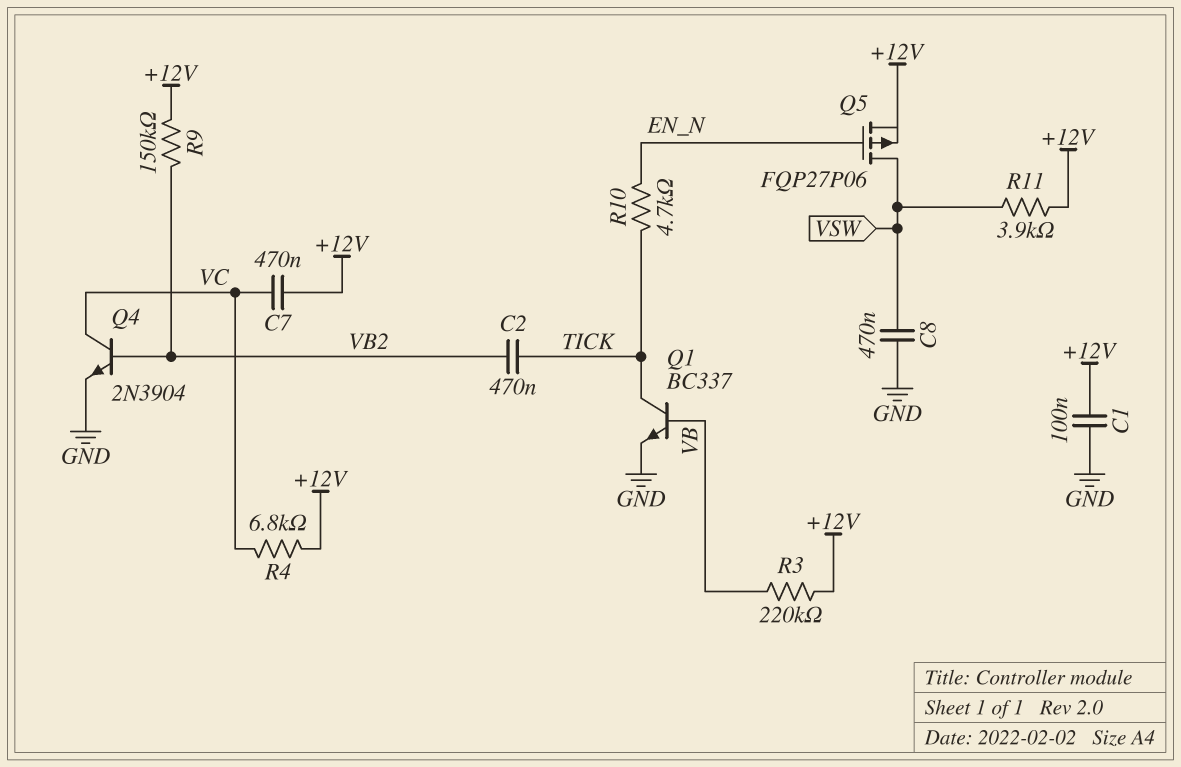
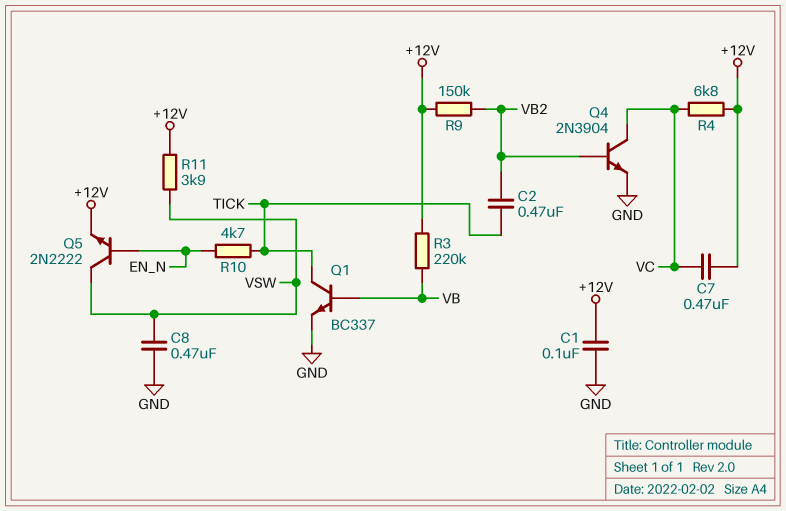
Q5: PMOS FQP27P06 (G EN_N, D VSW, S +12V) -> NPN 2N2222 (B EN_N, C VSW, E +12V)

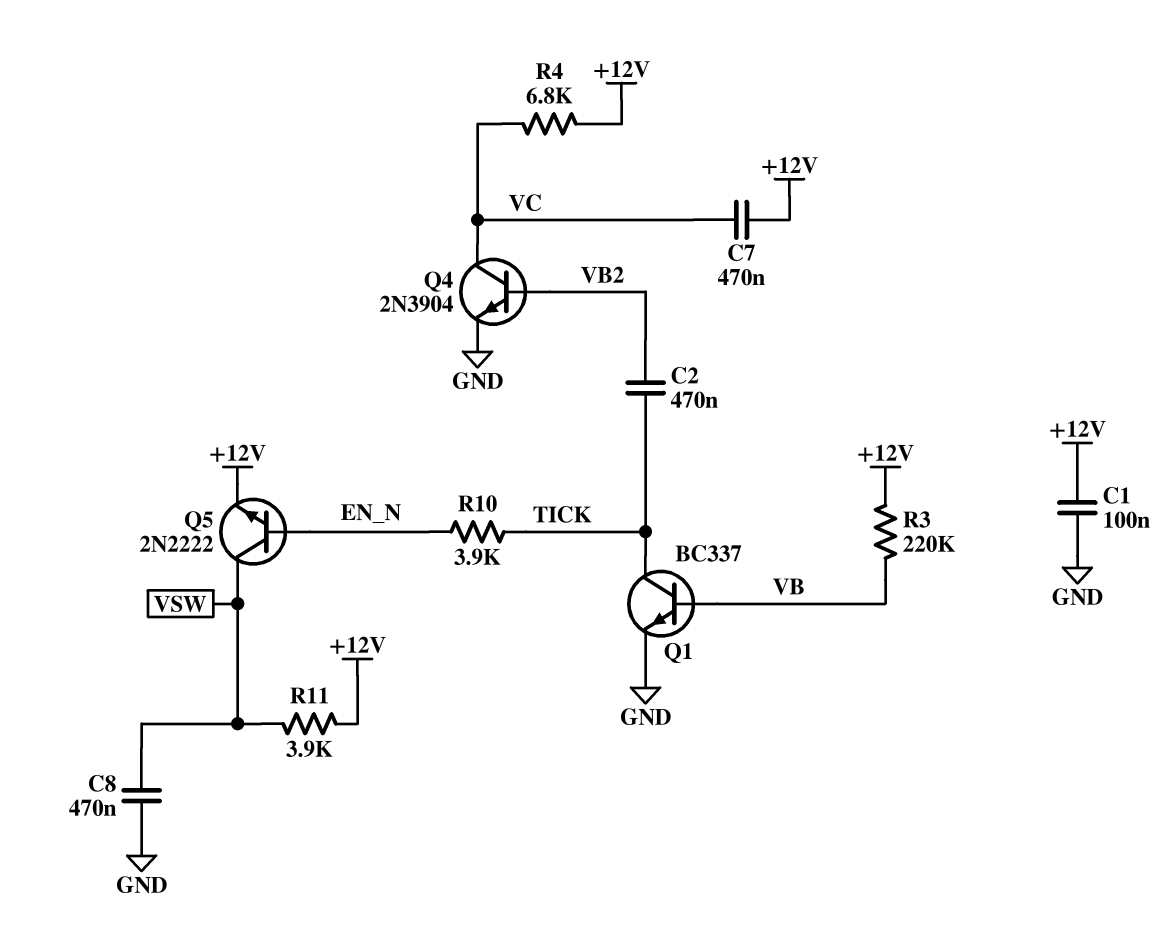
R9: 150k (+12V, VB2) -> none
R10: 4.7k (EN_N, TICK) -> 3.9k (EN_N, TICK)

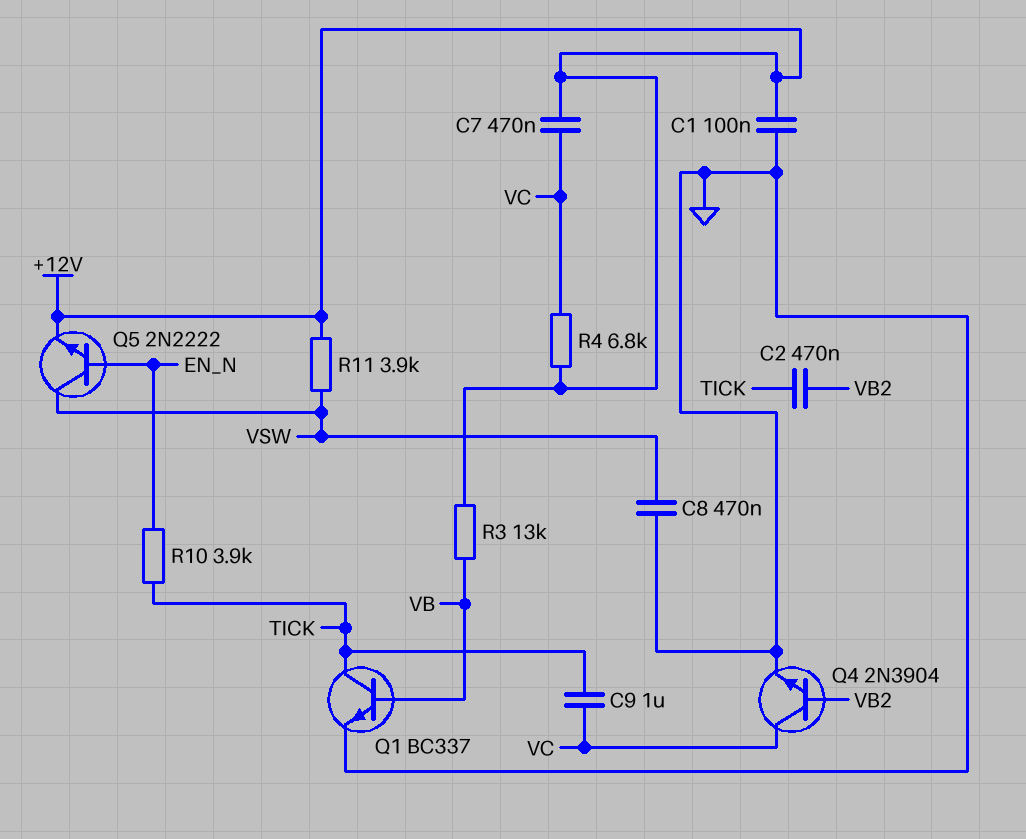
C9: none -> 1uF (TICK, VC)
R3: 220k (+12V, VB) -> 13k (+12V, VB)

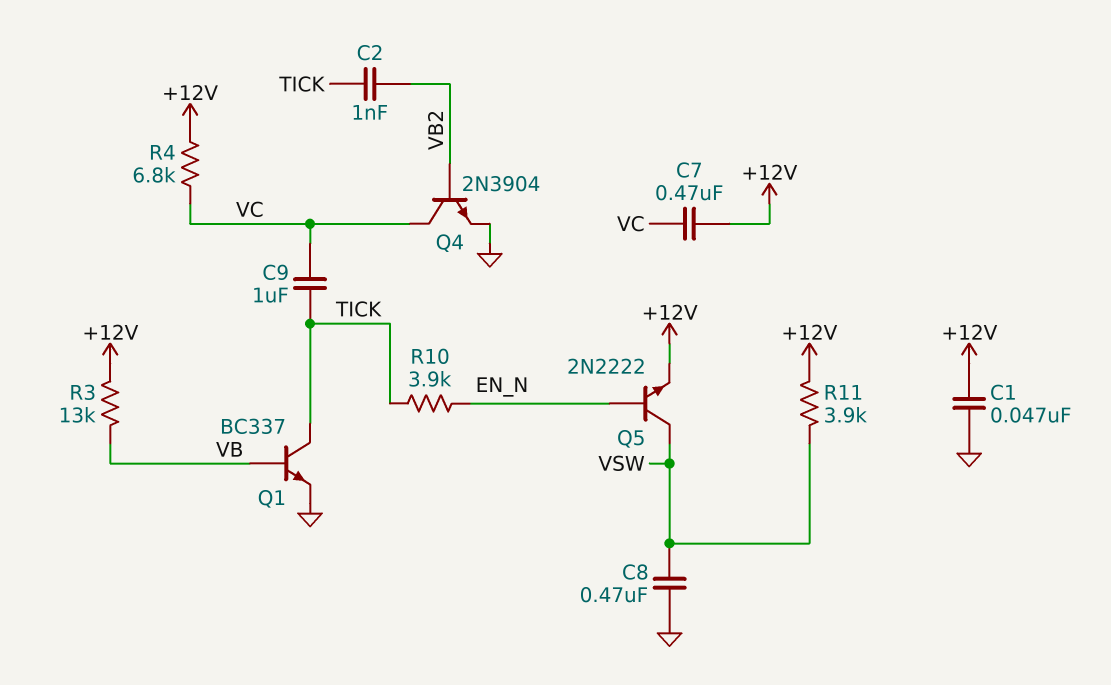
C1: 100nF (+12V, GND) -> 47nF (+12V, GND)
C2: 470nF (TICK, VB2) -> 1nF (TICK, VB2)

